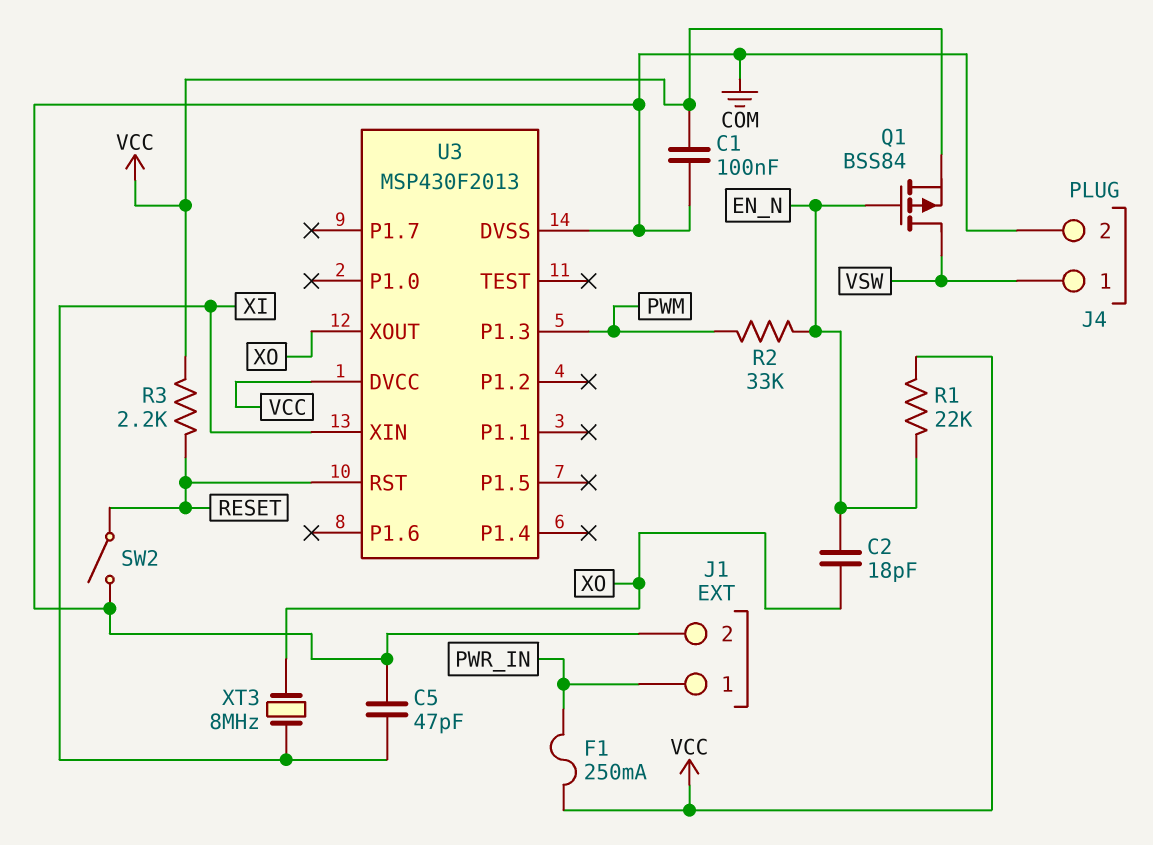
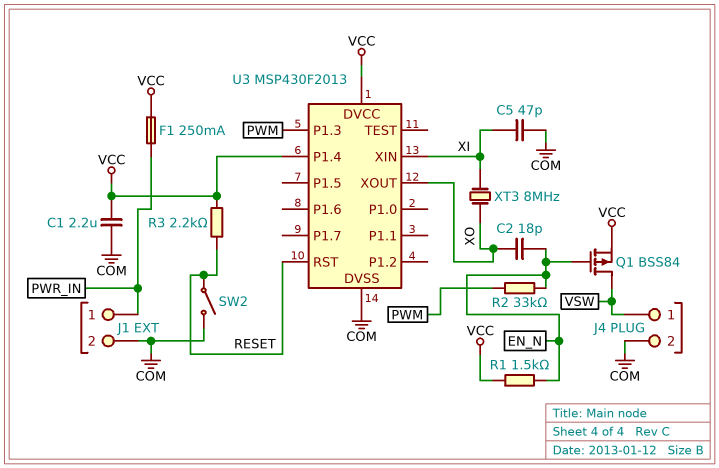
C1: 100nF (COM, VCC) -> 2.2uF (COM, VCC)
R1: 22k (EN_N, VCC) -> 1.5k (EN_N, VCC)
U3 pin P1.4: none -> VCC

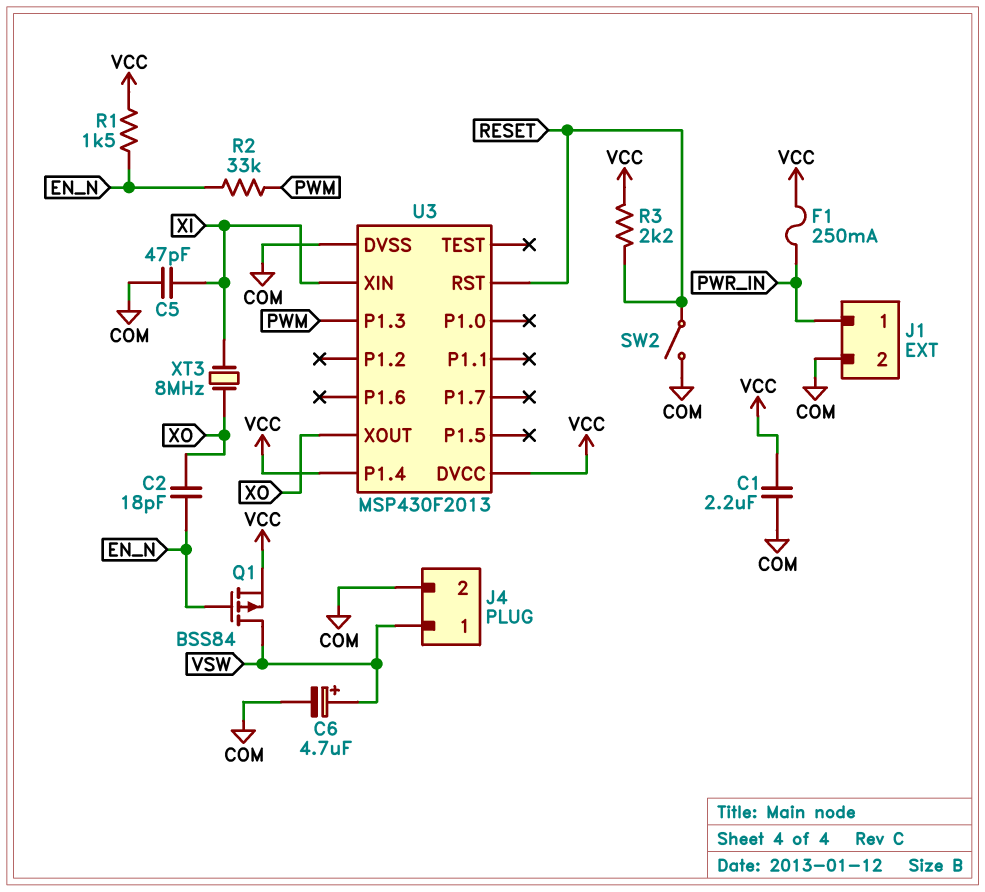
C6: none -> 4.7uF (plus VSW, minus COM)

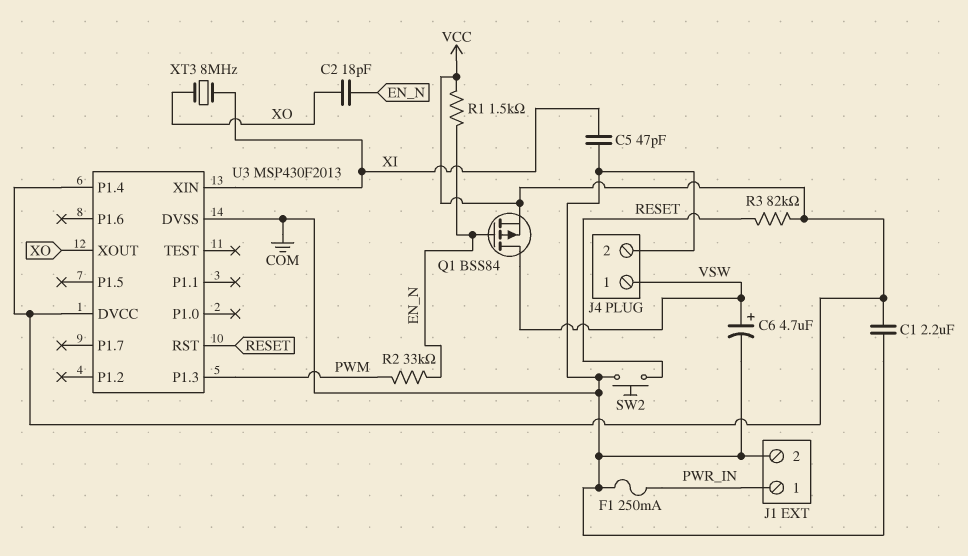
F1: 250mA (PWR_IN, VCC) -> 250mA (COM, PWR_IN)
R3: 2.2k (RESET, VCC) -> 82k (RESET, VCC)
SW2: switch (COM, RESET) -> button (COM, RESET)

